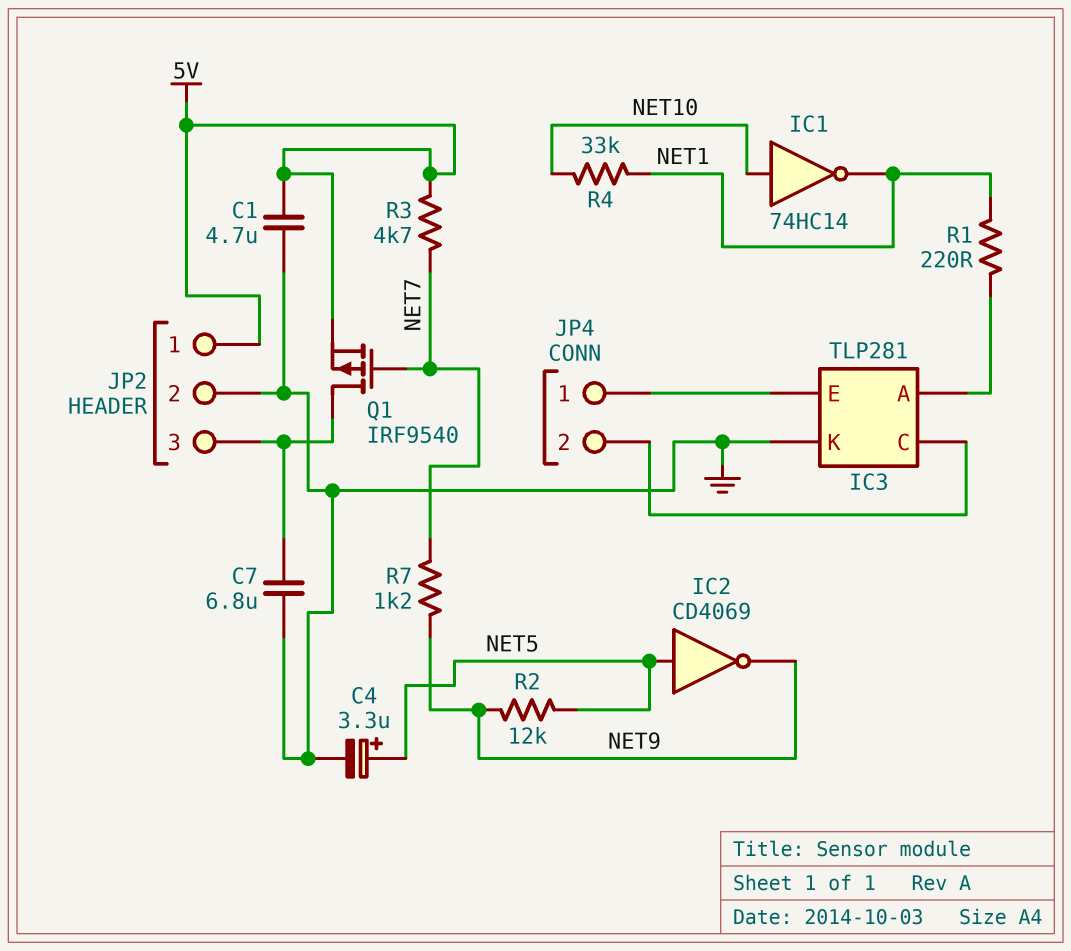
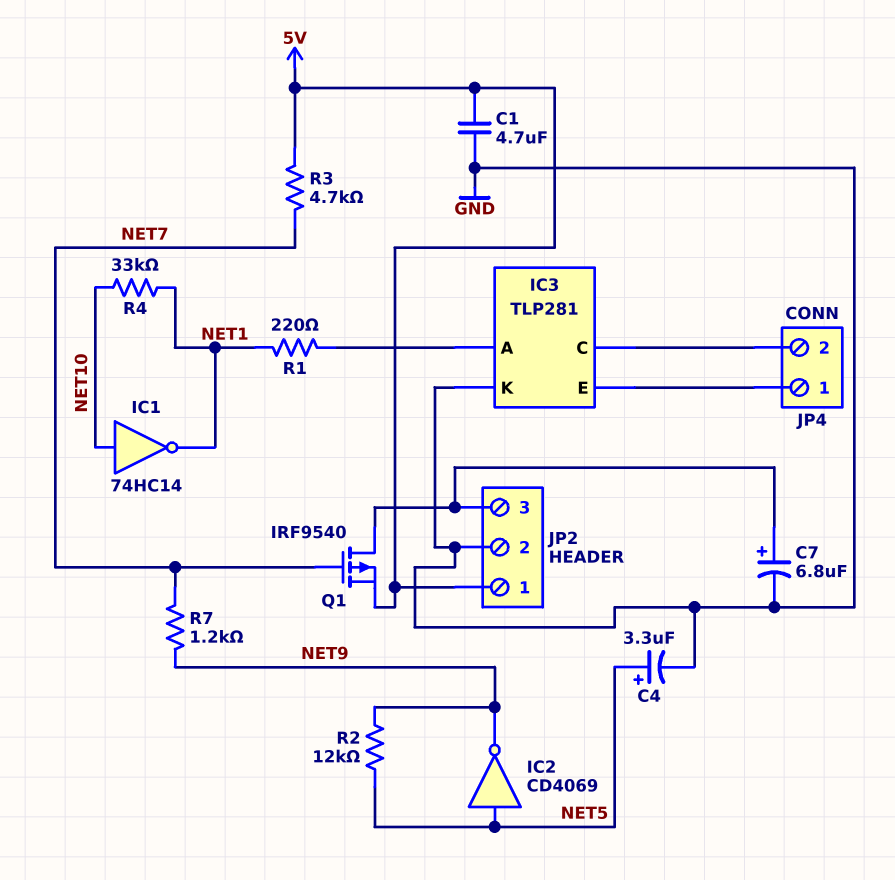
C7: 6.8uF (GND, JP2/3) -> 6.8uF (plus JP2/3, minus GND)

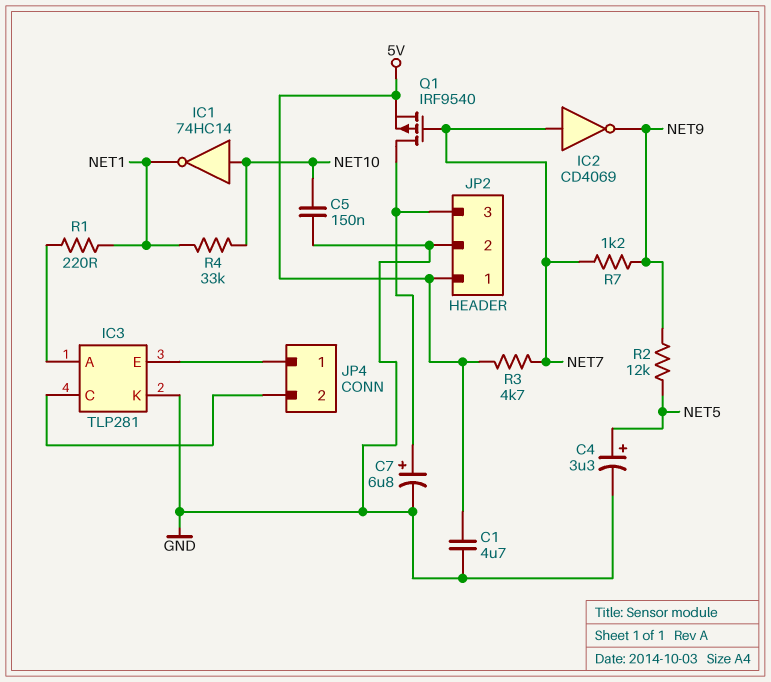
C5: none -> 150nF (GND, NET10)
IC2: NOT CD4069 (in NET5, out NET9) -> NOT CD4069 (in NET7, out NET9)

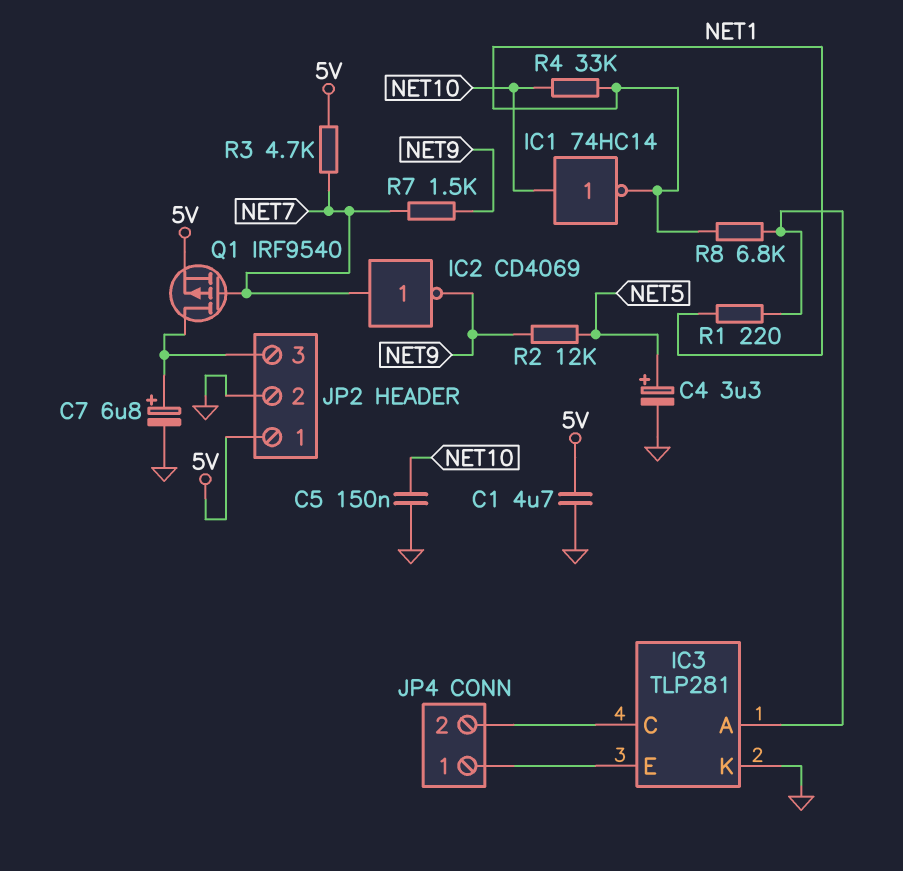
R7: 1.2k (NET7, NET9) -> 1.5k (NET7, NET9)
R8: none -> 6.8k (IC3/A, NET1)

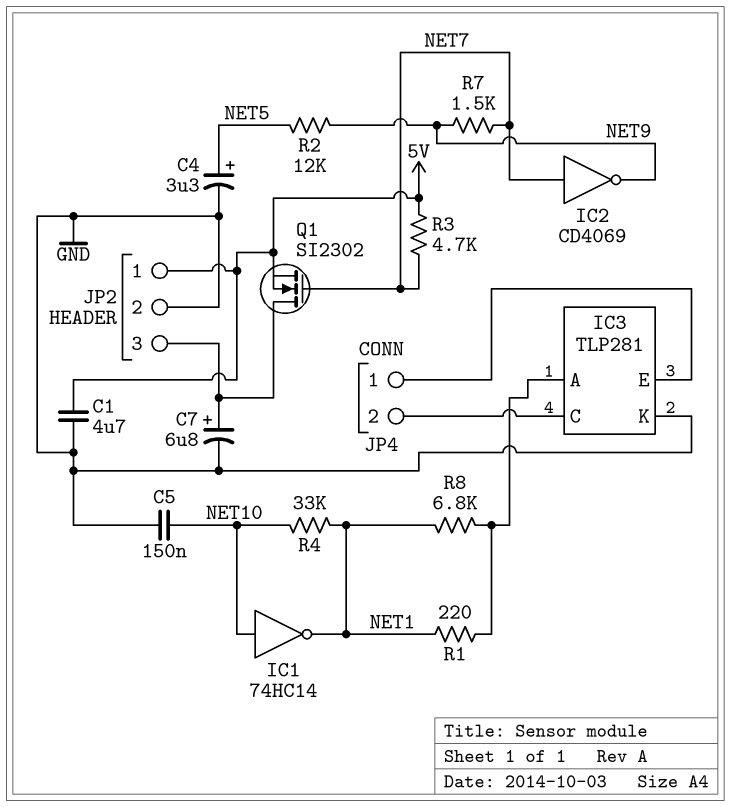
Q1: PMOS IRF9540 (G NET7, D JP2/3, S 5V) -> NMOS SI2302 (G NET7, D JP2/3, S 5V)

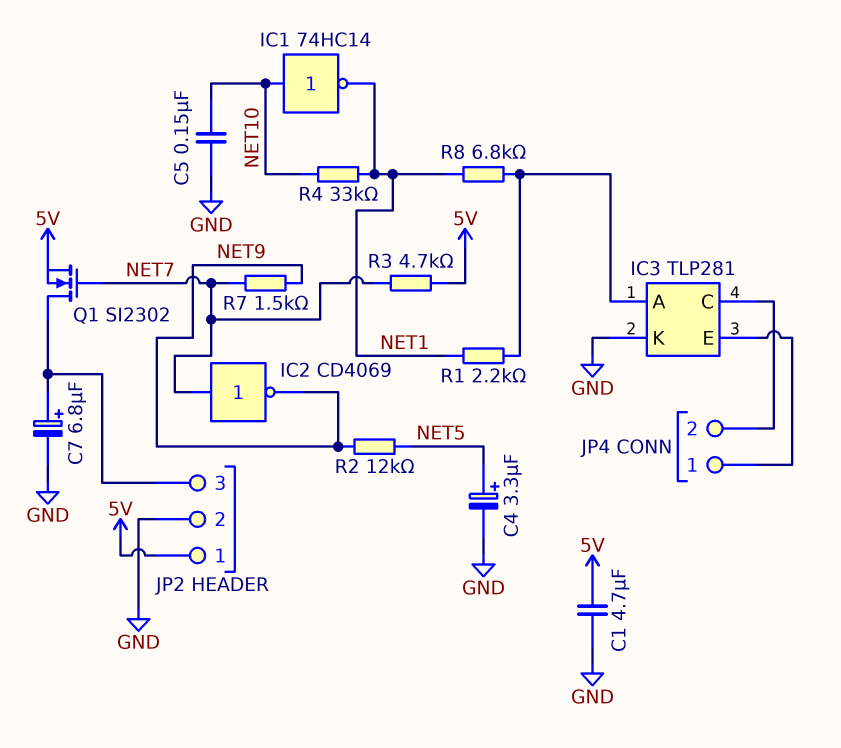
R1: 220 (IC3/A, NET1) -> 2.2k (IC3/A, NET1)

